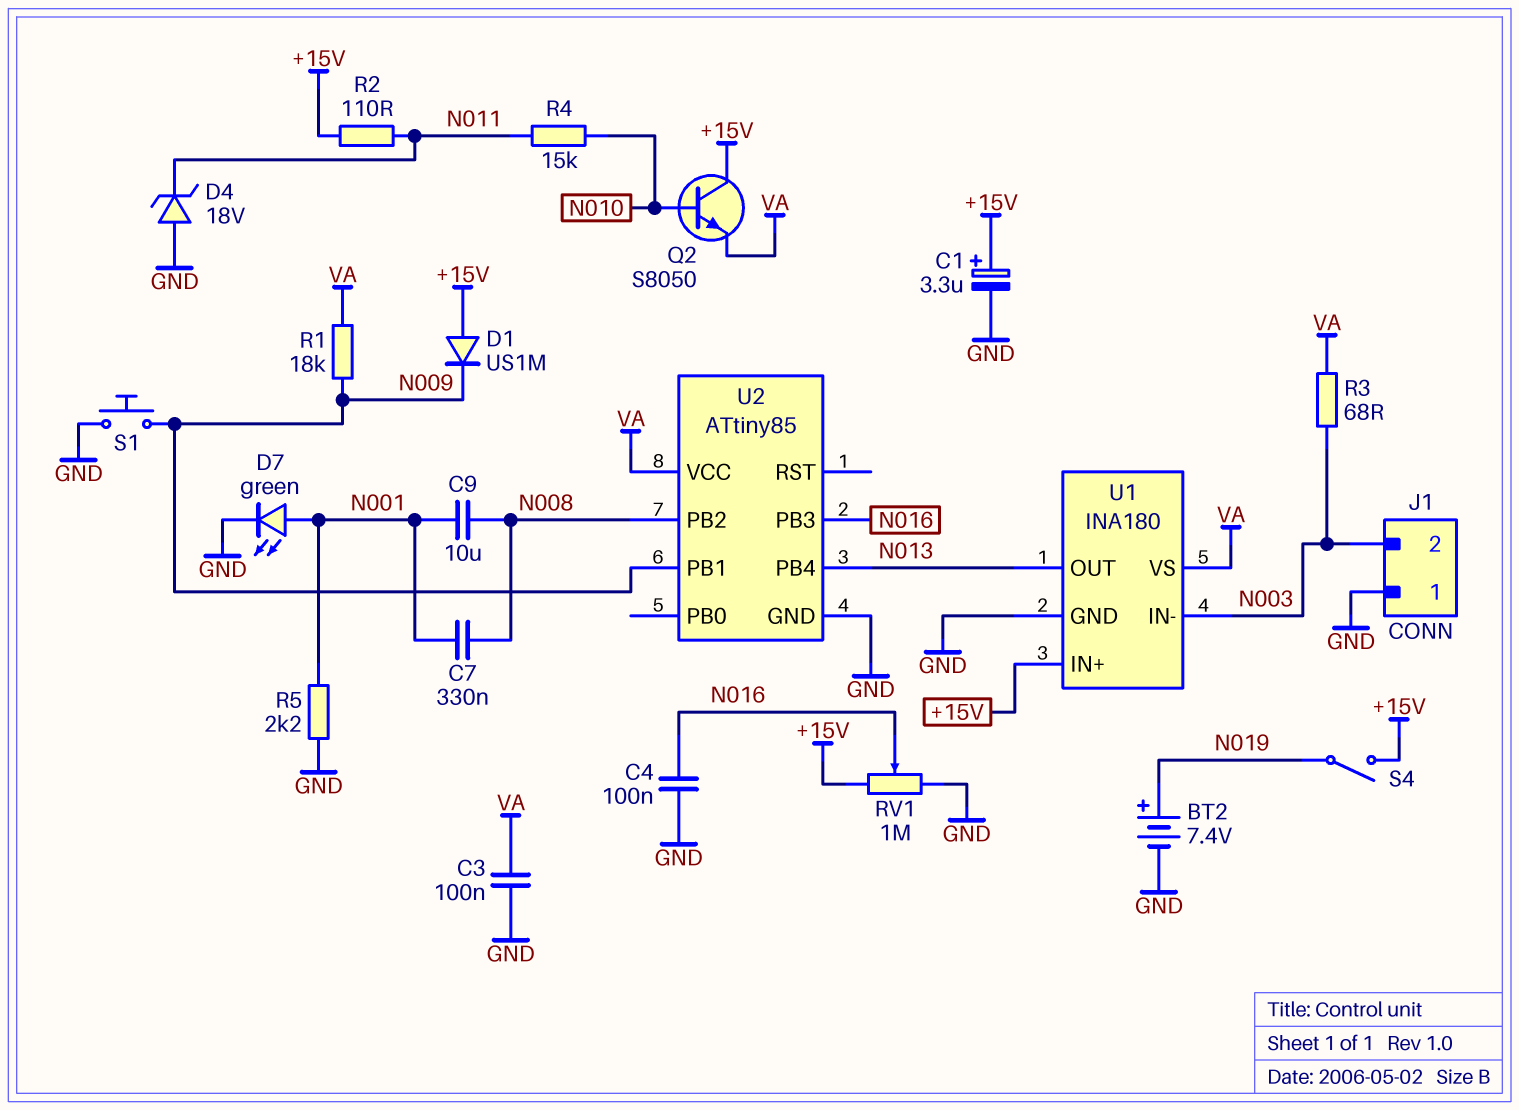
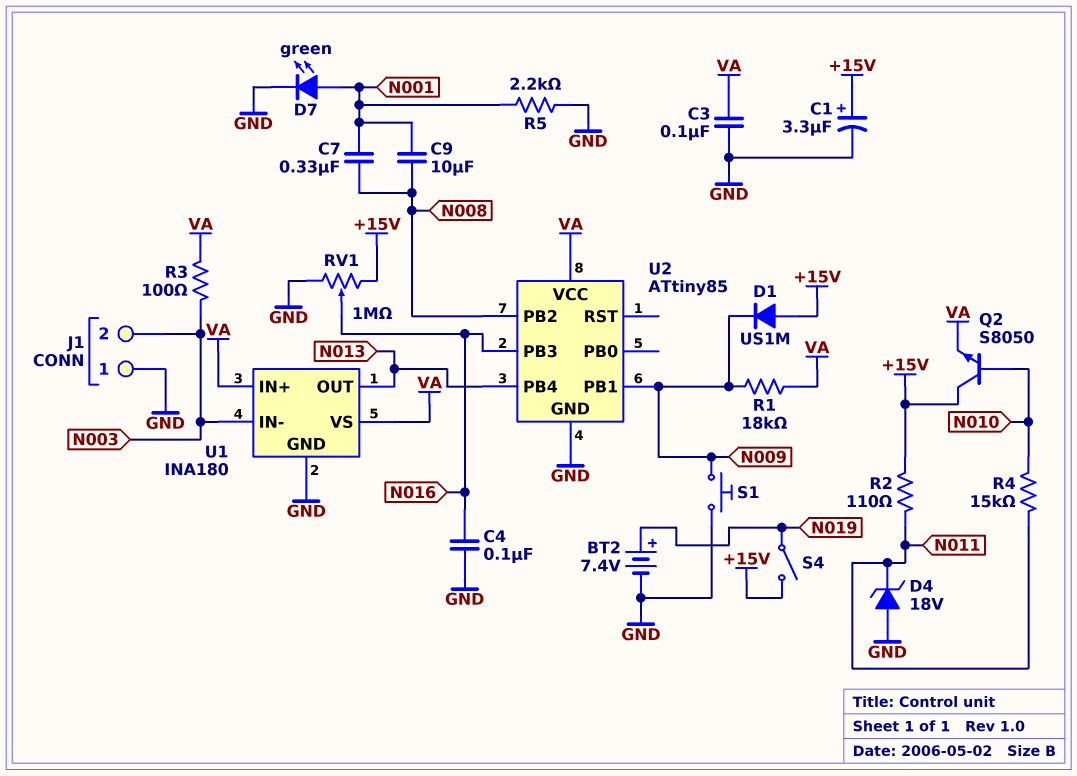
R3: 68 (N003, VA) -> 100 (N003, VA)
U1 pin IN+: +15V -> VA

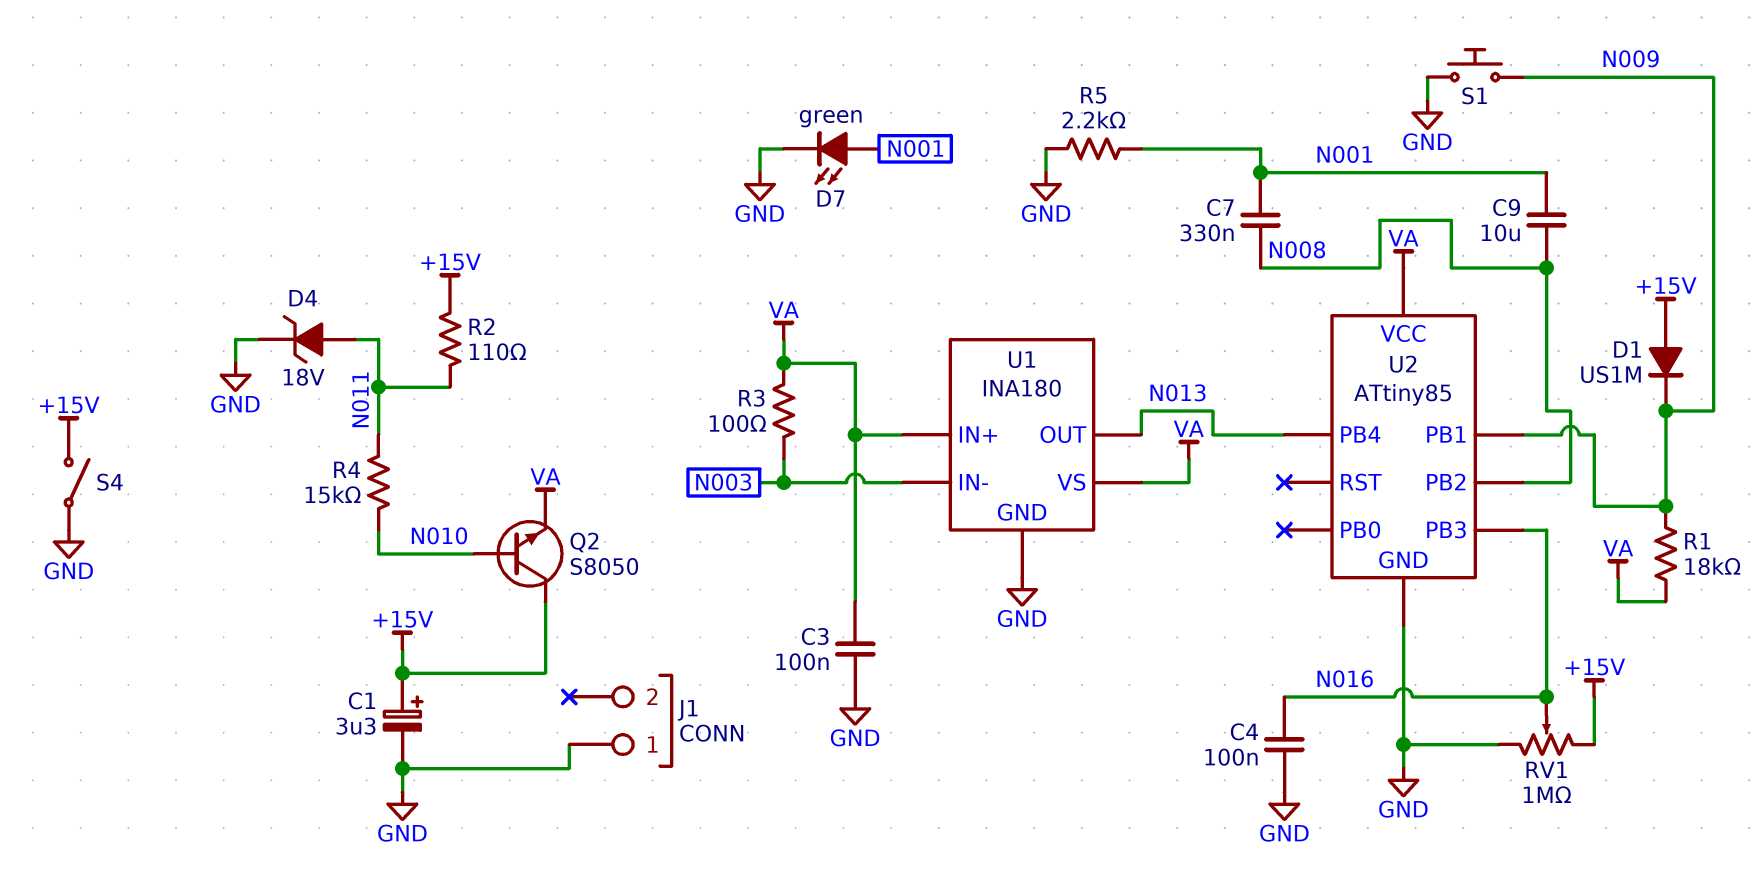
BT2: 7.4V (plus N019, minus GND) -> none
D4: zener 18V (A GND, K N011) -> zener 18V (A N011, K GND)
J1 pin 2: N003 -> none
S4: switch (+15V, N019) -> switch (+15V, GND)

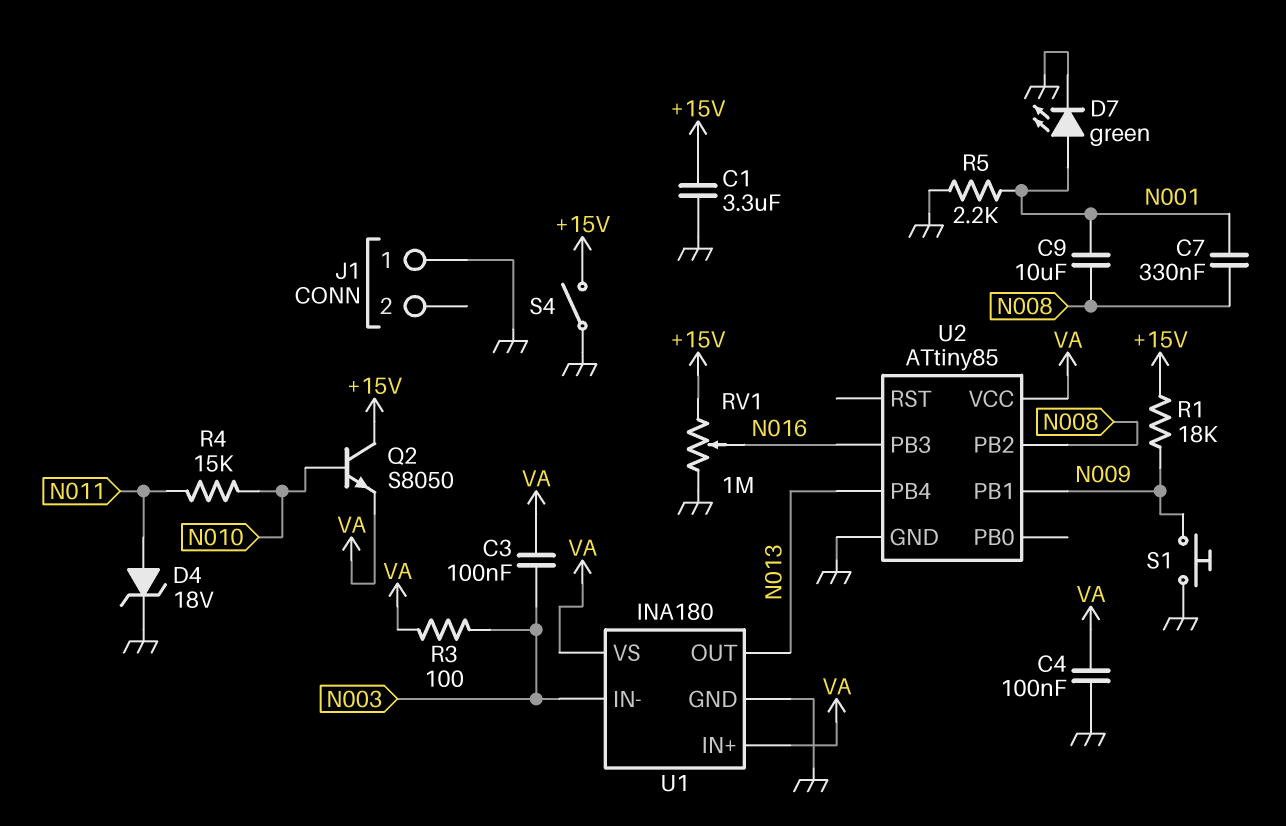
C1: 3.3uF (plus +15V, minus GND) -> 3.3uF (+15V, GND)
C3: 100nF (GND, VA) -> 100nF (N003, VA)
C4: 100nF (GND, N016) -> 100nF (GND, VA)
D1: diode US1M (A +15V, K N009) -> none
R1: 18k (N009, VA) -> 18k (+15V, N009)
R2: 110 (+15V, N011) -> none

